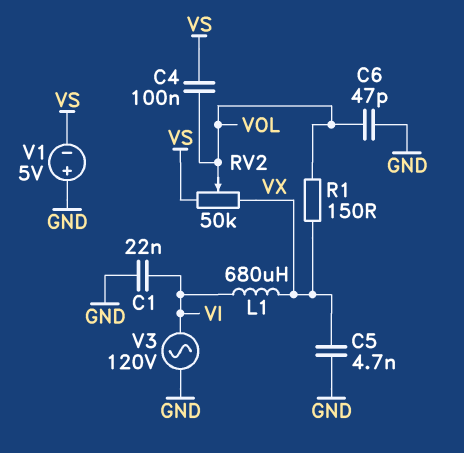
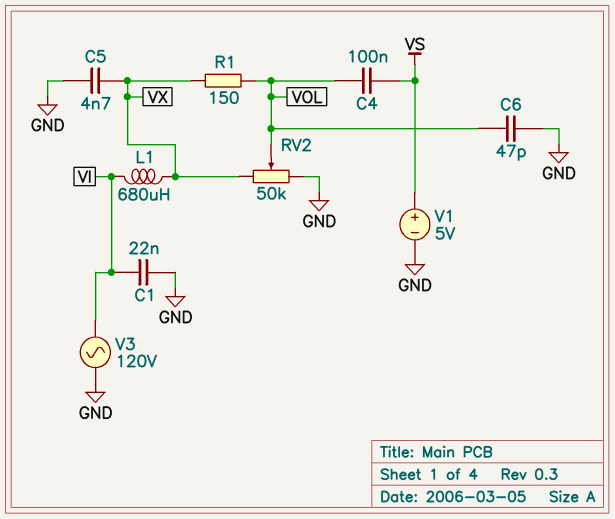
RV2: 50k (VS, VX, wiper VOL) -> 50k (GND, VX, wiper VOL)
V1: 5V (plus GND, minus VS) -> 5V (plus VS, minus GND)

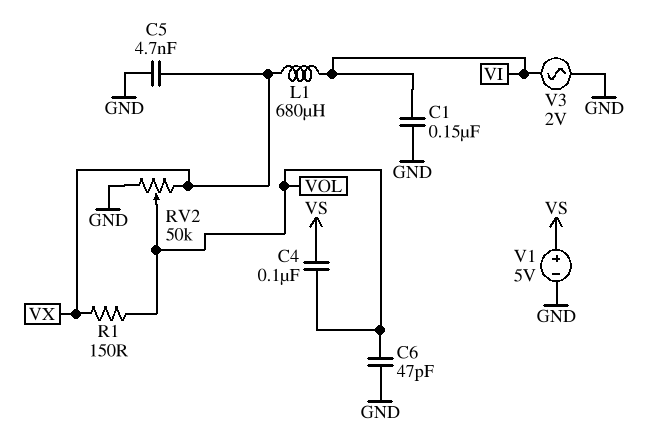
C1: 22nF (GND, VI) -> 150nF (GND, VI)
V3: AC 120V (GND, VI) -> AC 2V (GND, VI)

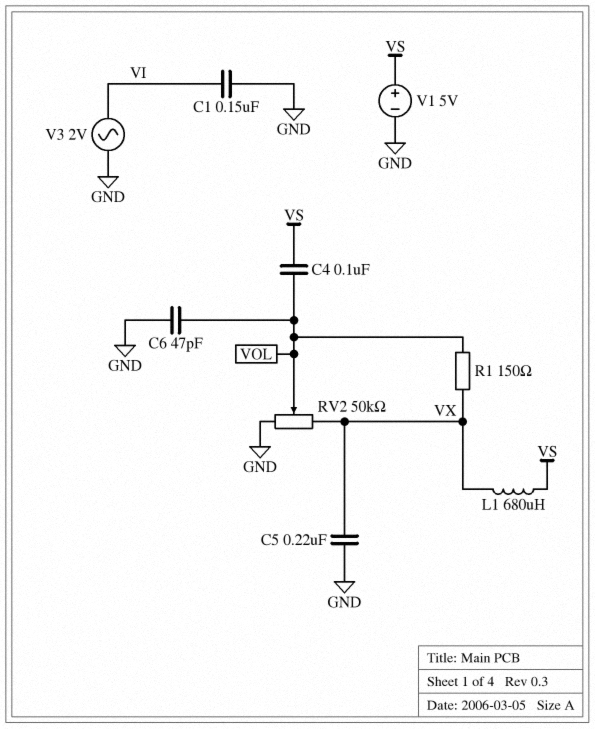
C5: 4.7nF (GND, VX) -> 220nF (GND, VX)
L1: 680uH (VI, VX) -> 680uH (VS, VX)

